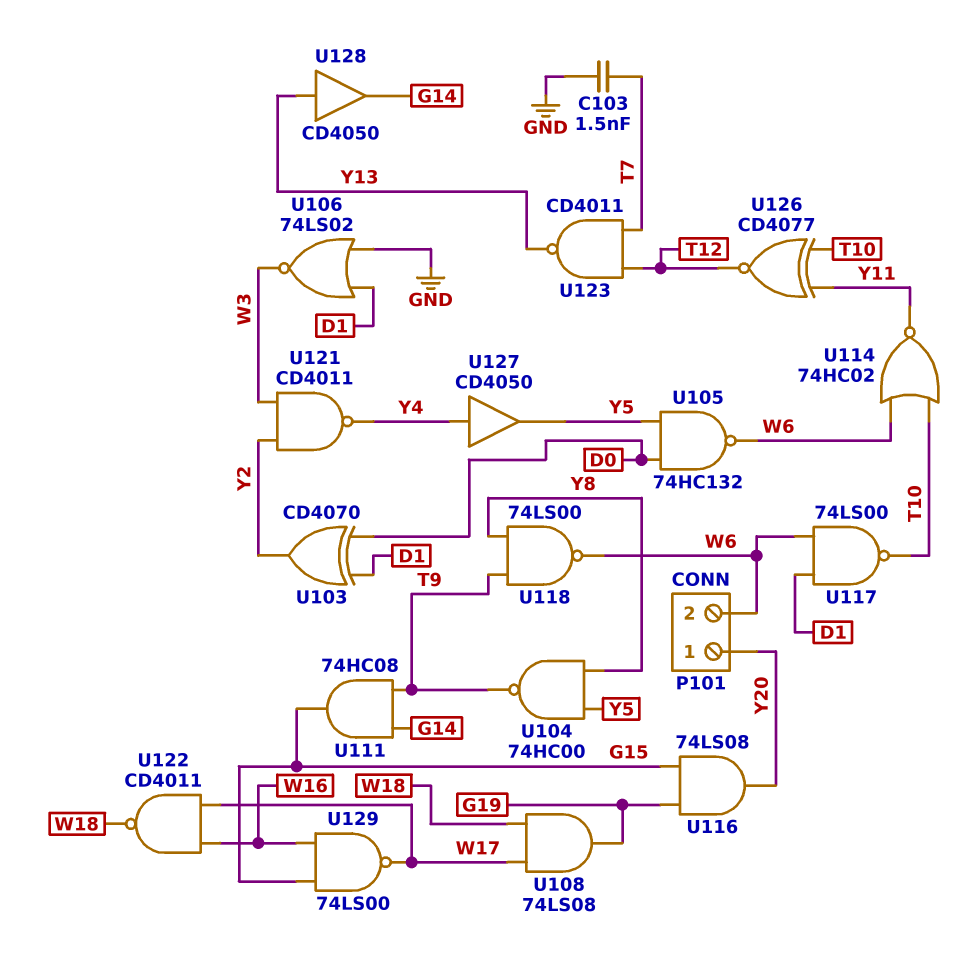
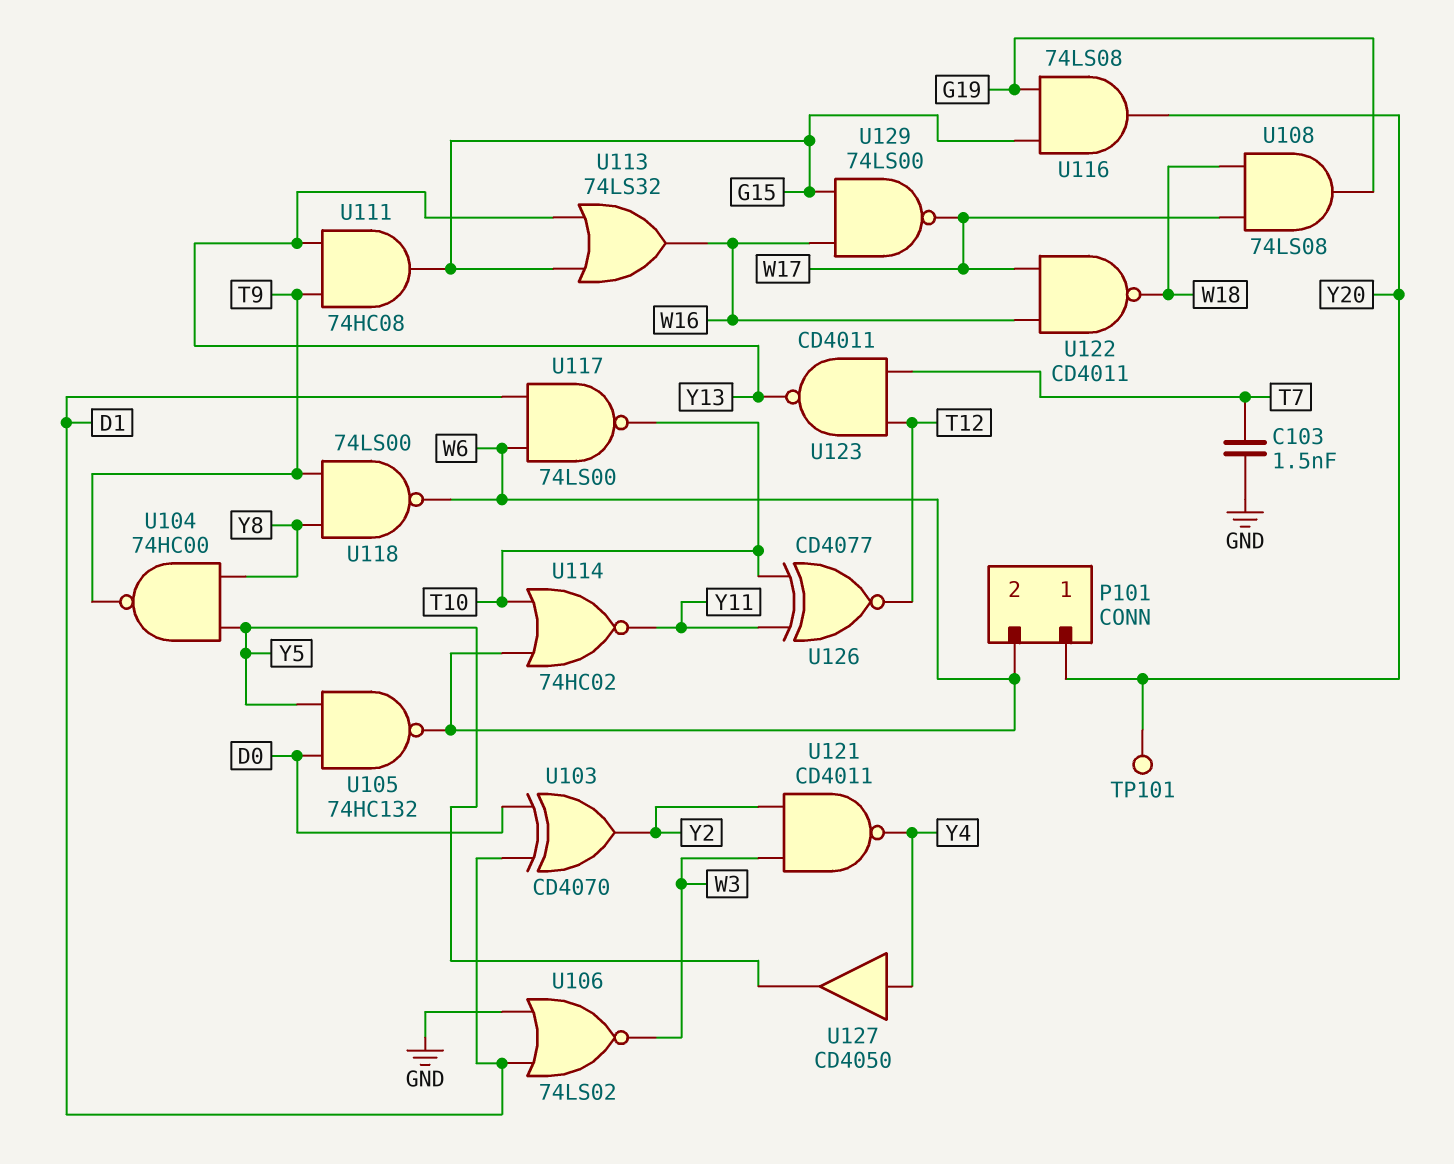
TP101: none -> test point (Y20)
U111: AND 74HC08 (in G14, in T9, out G15) -> AND 74HC08 (in T9, in Y13, out G15)
U113: none -> OR 74LS32 (in G15, in Y13, out W16)
U128: buffer CD4050 (in Y13, out G14) -> none

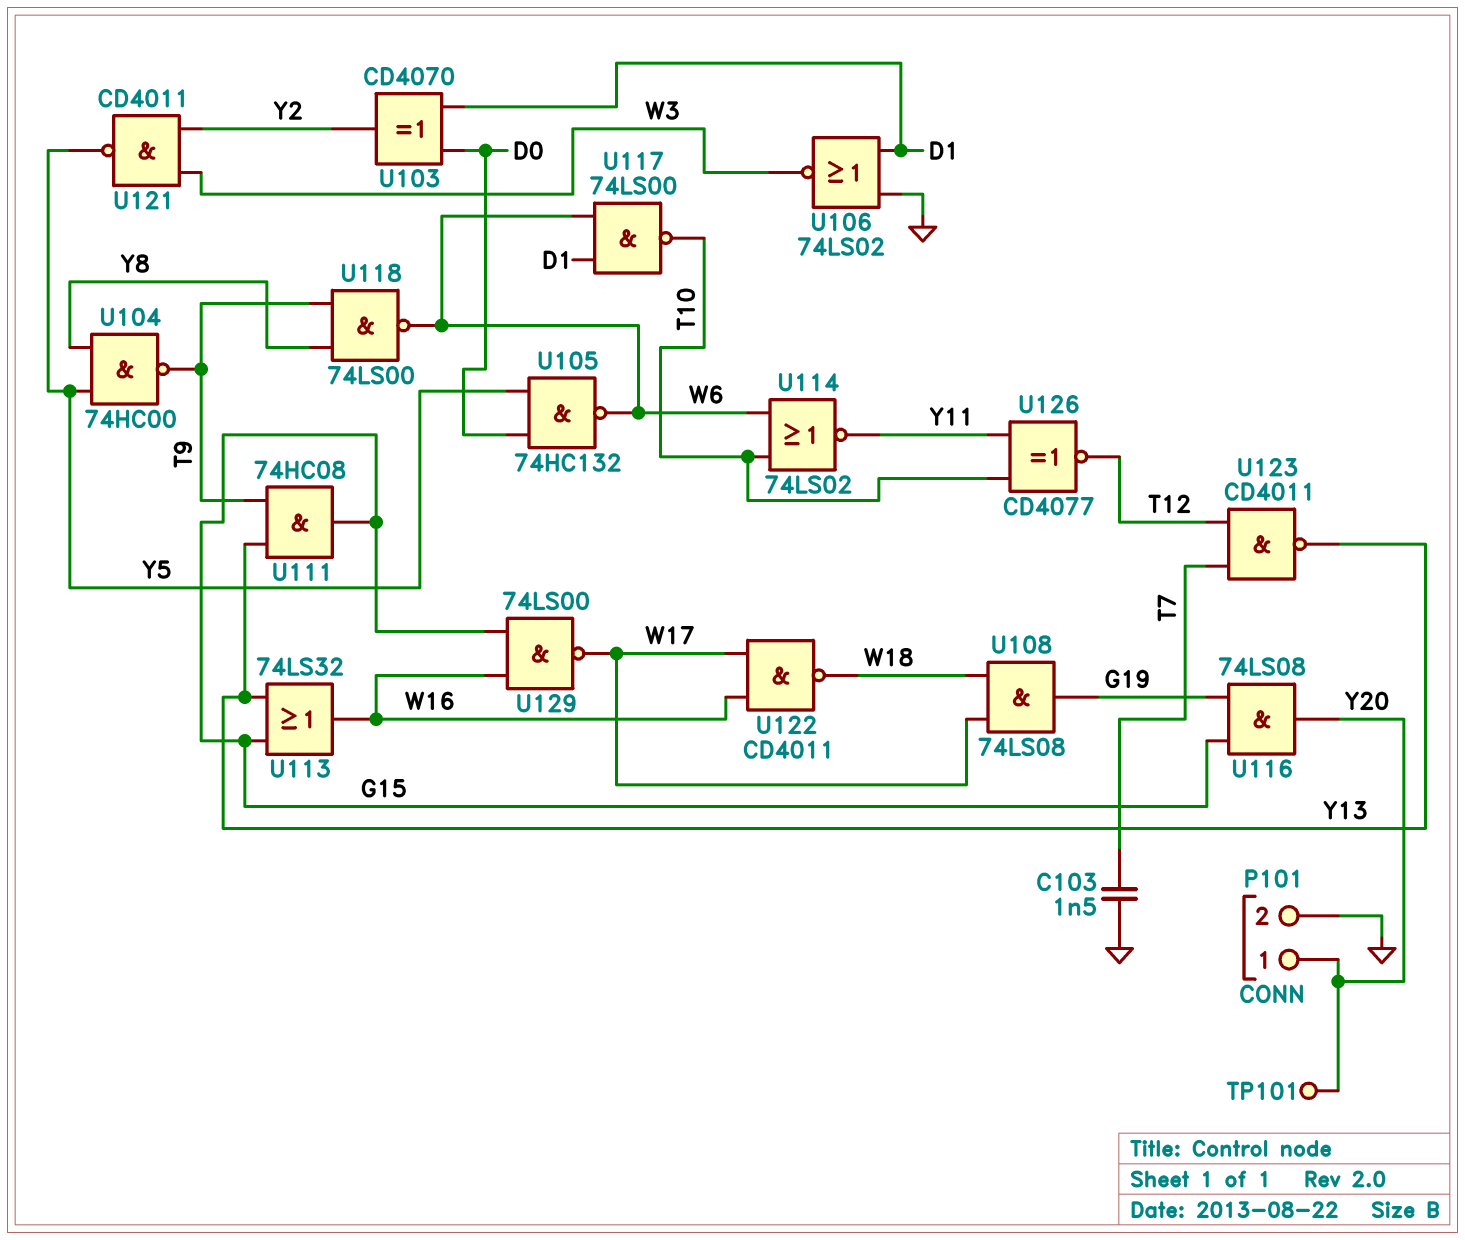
P101 pin 2: W6 -> GND
U114: NOR 74HC02 (in T10, in W6, out Y11) -> NOR 74LS02 (in T10, in W6, out Y11)
U121: NAND CD4011 (in W3, in Y2, out Y4) -> NAND CD4011 (in W3, in Y2, out Y5)
U127: buffer CD4050 (in Y4, out Y5) -> none

